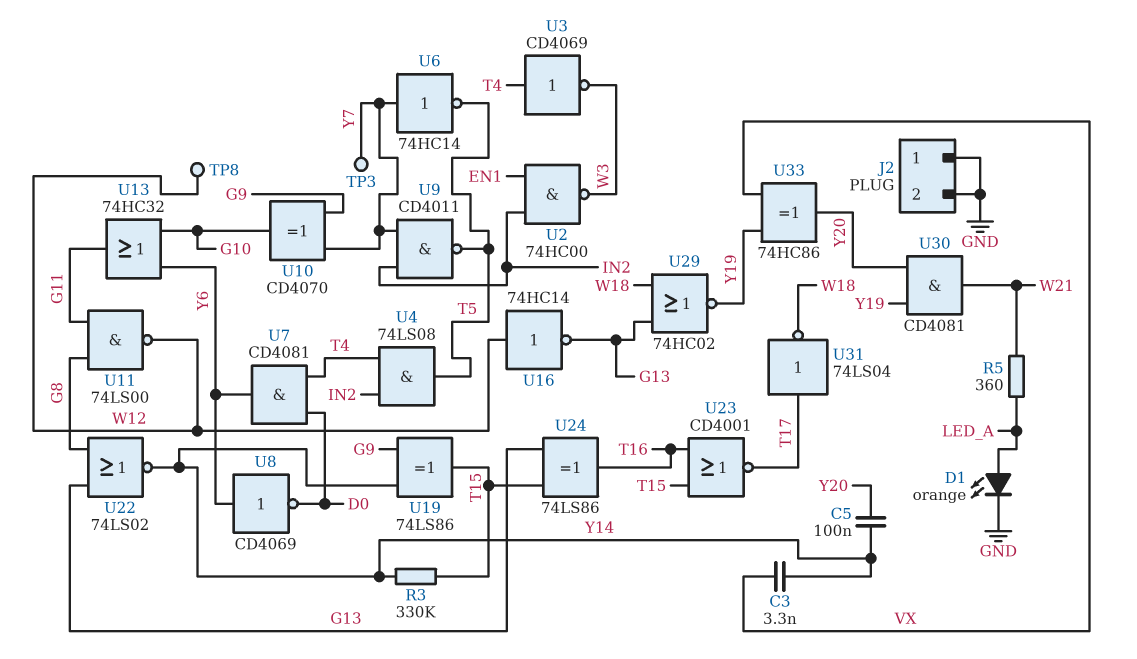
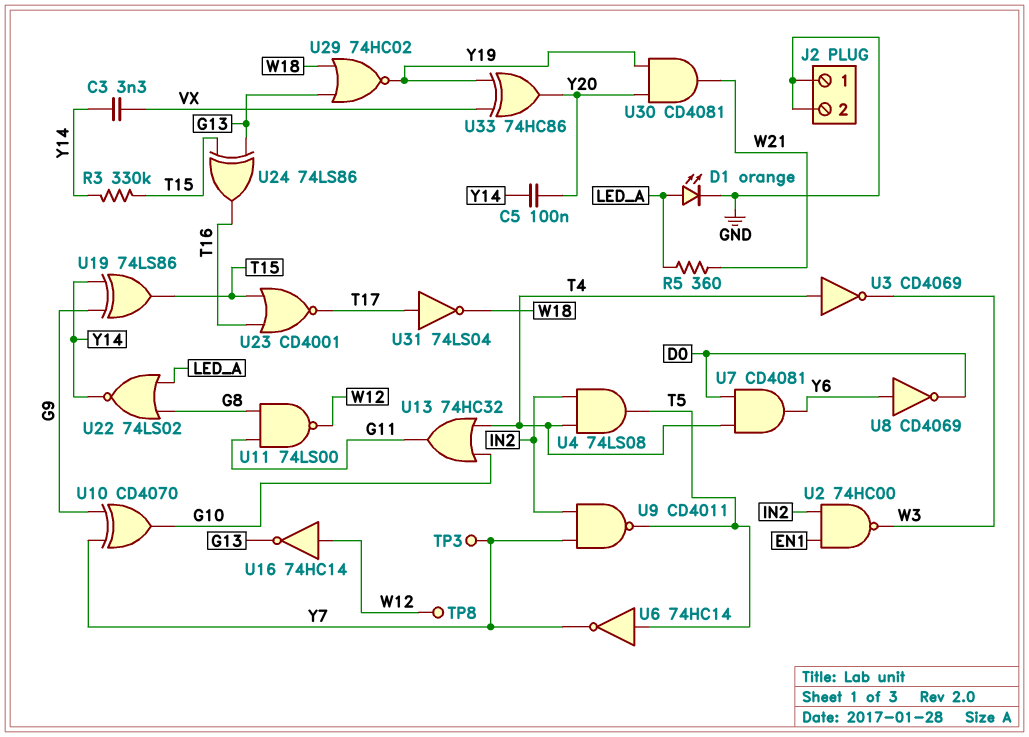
U6: NOT 74HC14 (in Y7, out T5) -> NOT 74HC14 (in T5, out Y7)
U13: OR 74HC32 (in G10, in Y6, out G11) -> OR 74HC32 (in G10, in T4, out G11)
U22: NOR 74LS02 (in G8, in G13, out Y14) -> NOR 74LS02 (in G8, in LED_A, out Y14)

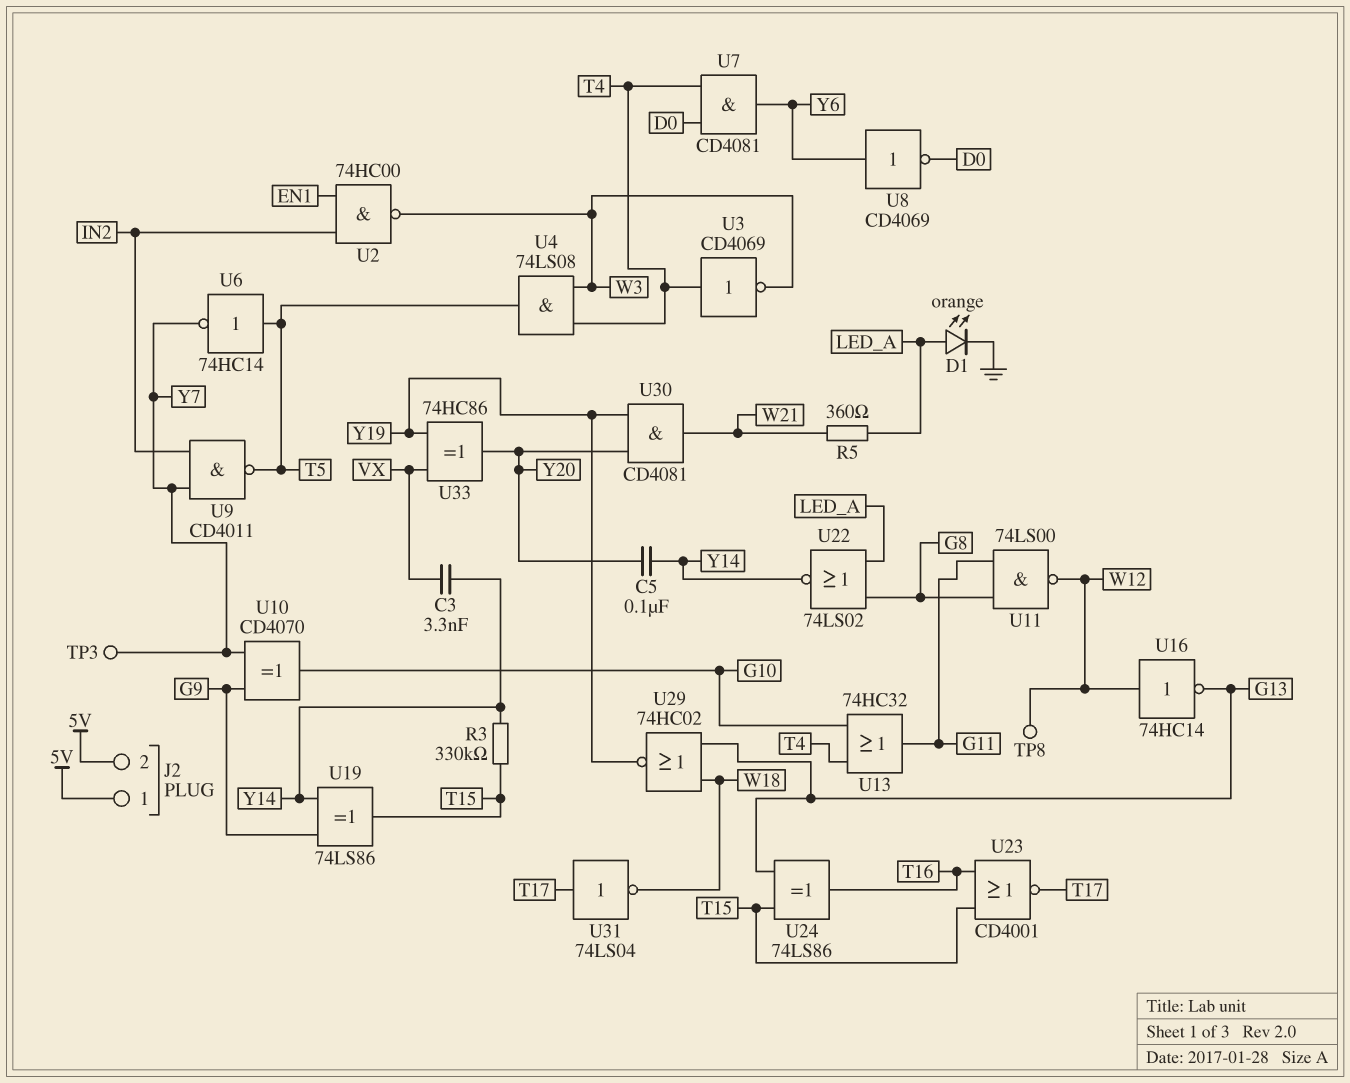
J2 pin 1: GND -> 5V
J2 pin 2: GND -> 5V
U4: AND 74LS08 (in IN2, in T4, out T5) -> AND 74LS08 (in T4, in W3, out T5)

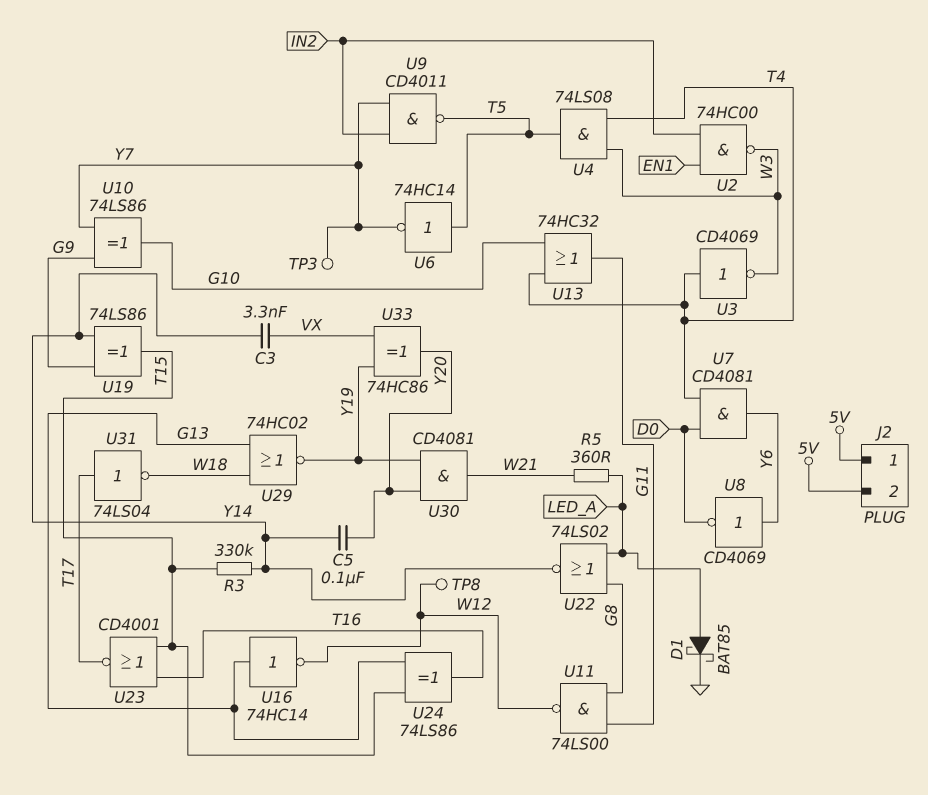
D1: LED orange (A LED_A, K GND) -> schottky BAT85 (A LED_A, K GND)
U10: XOR CD4070 (in G9, in Y7, out G10) -> XOR 74LS86 (in G9, in Y7, out G10)
U16: NOT 74HC14 (in W12, out G13) -> NOT 74HC14 (in G13, out W12)

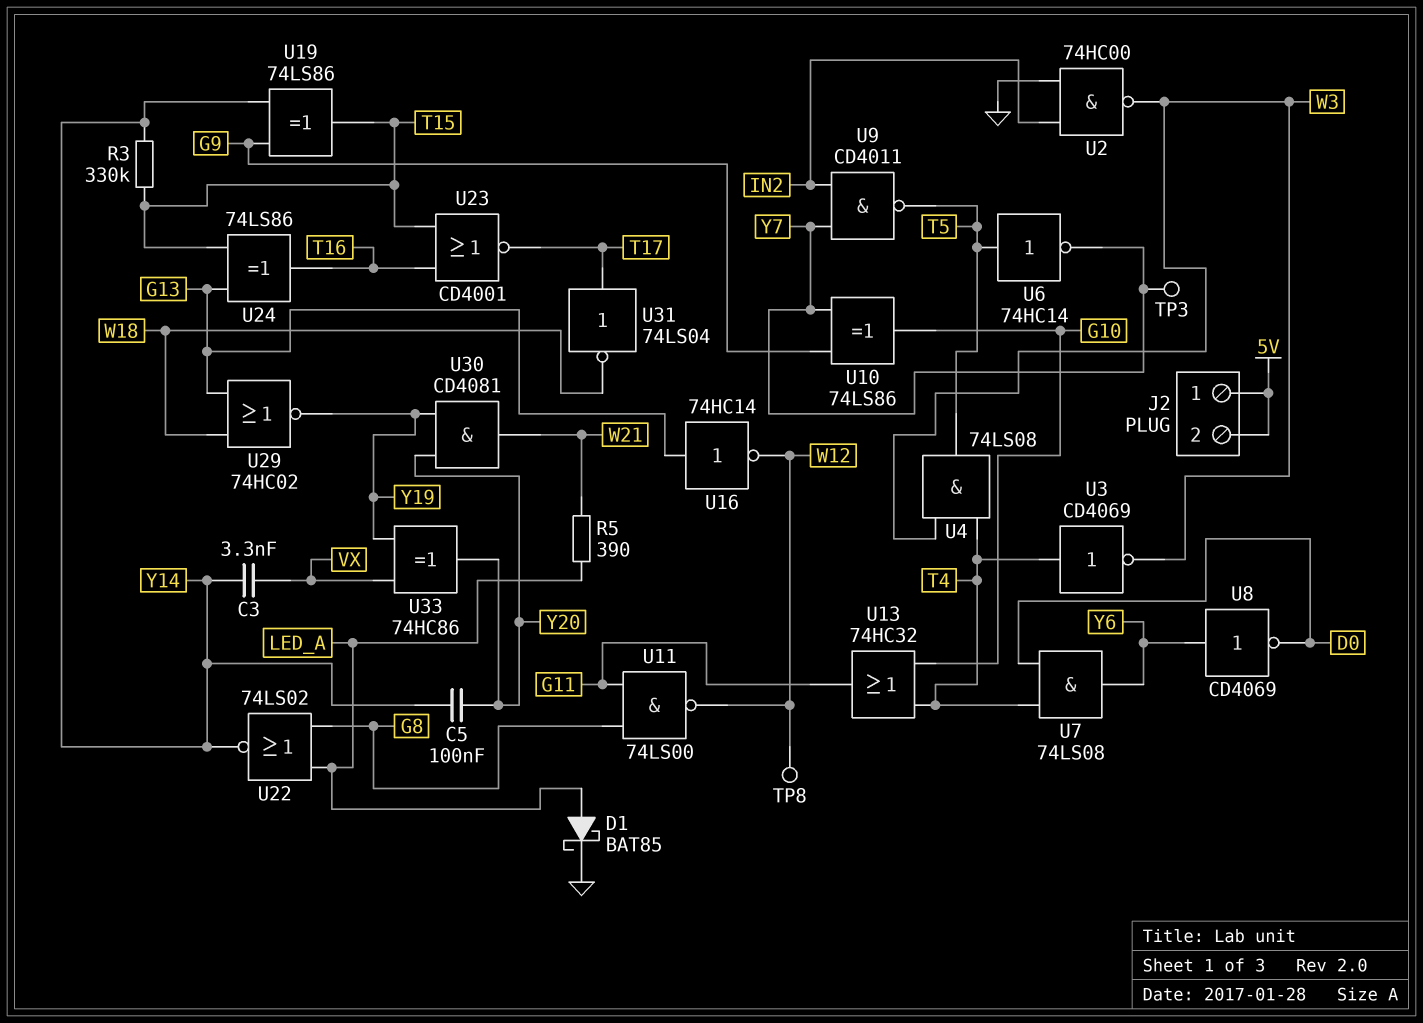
R5: 360 (LED_A, W21) -> 390 (LED_A, W21)
U2: NAND 74HC00 (in EN1, in IN2, out W3) -> NAND 74HC00 (in GND, in IN2, out W3)
U7: AND CD4081 (in D0, in T4, out Y6) -> AND 74LS08 (in D0, in T4, out Y6)

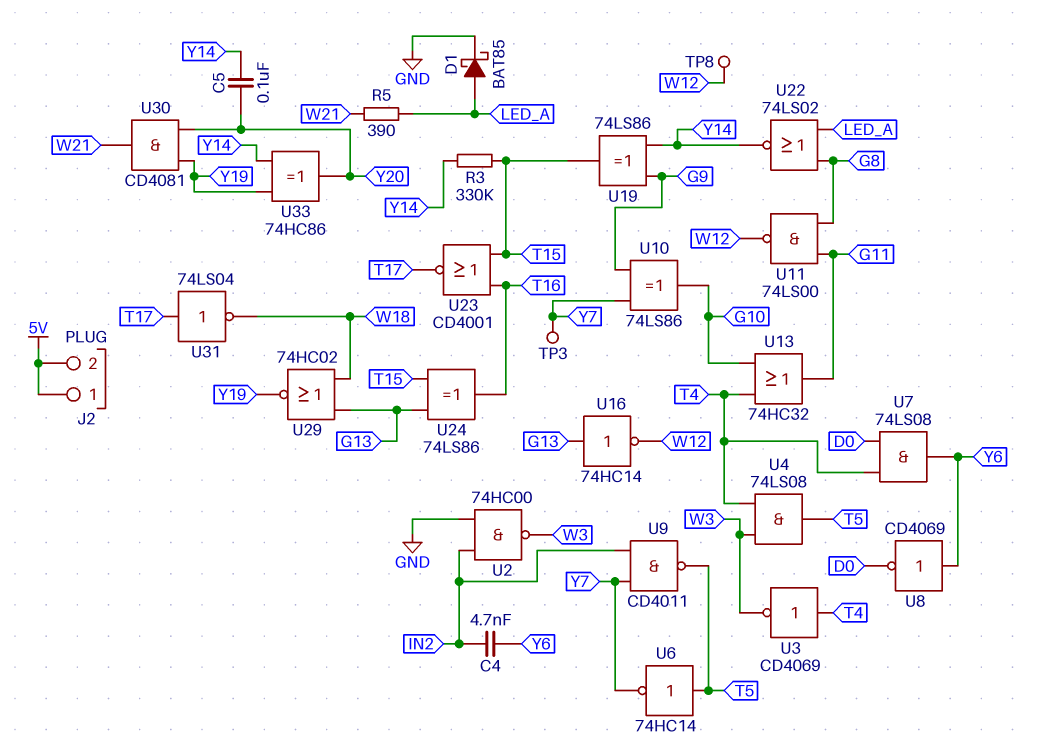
C3: 3.3nF (VX, Y14) -> none
C4: none -> 4.7nF (IN2, Y6)
U33: XOR 74HC86 (in VX, in Y19, out Y20) -> XOR 74HC86 (in Y14, in Y19, out Y20)

